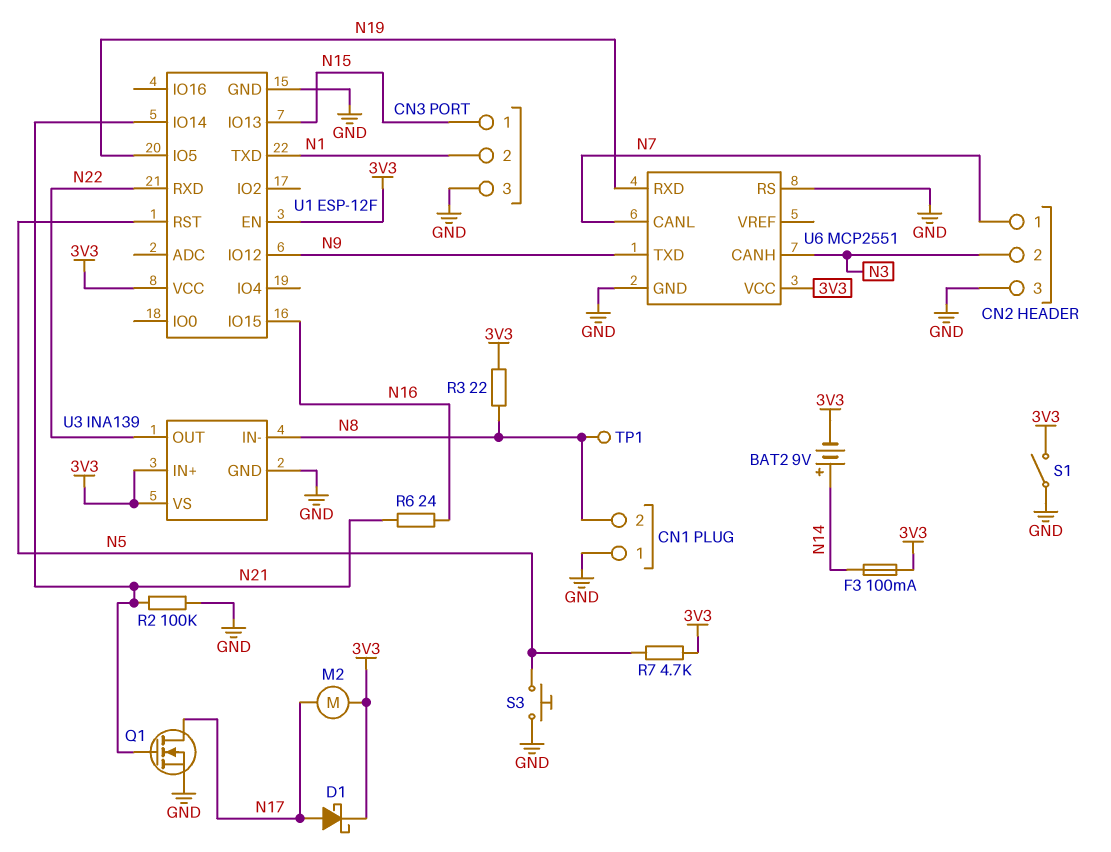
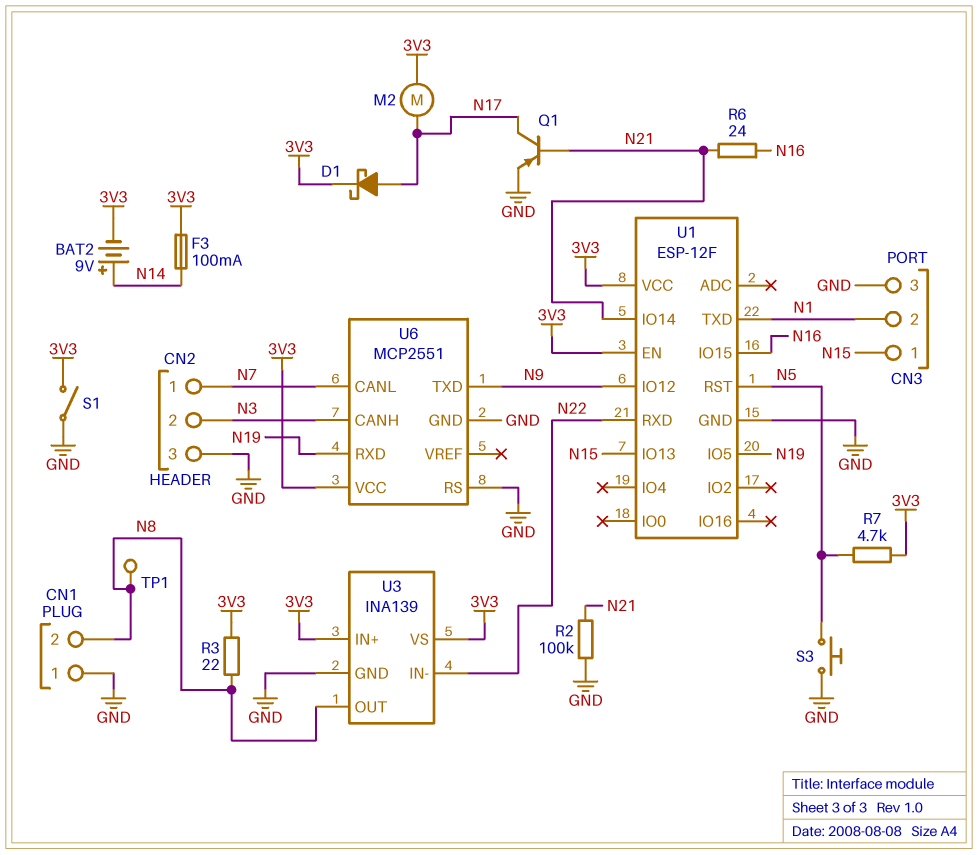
Q1: NMOS (G N21, D N17, S GND) -> PNP (B N21, C N17, E GND)
U3 pin IN-: N8 -> N22
U3 pin OUT: N22 -> N8

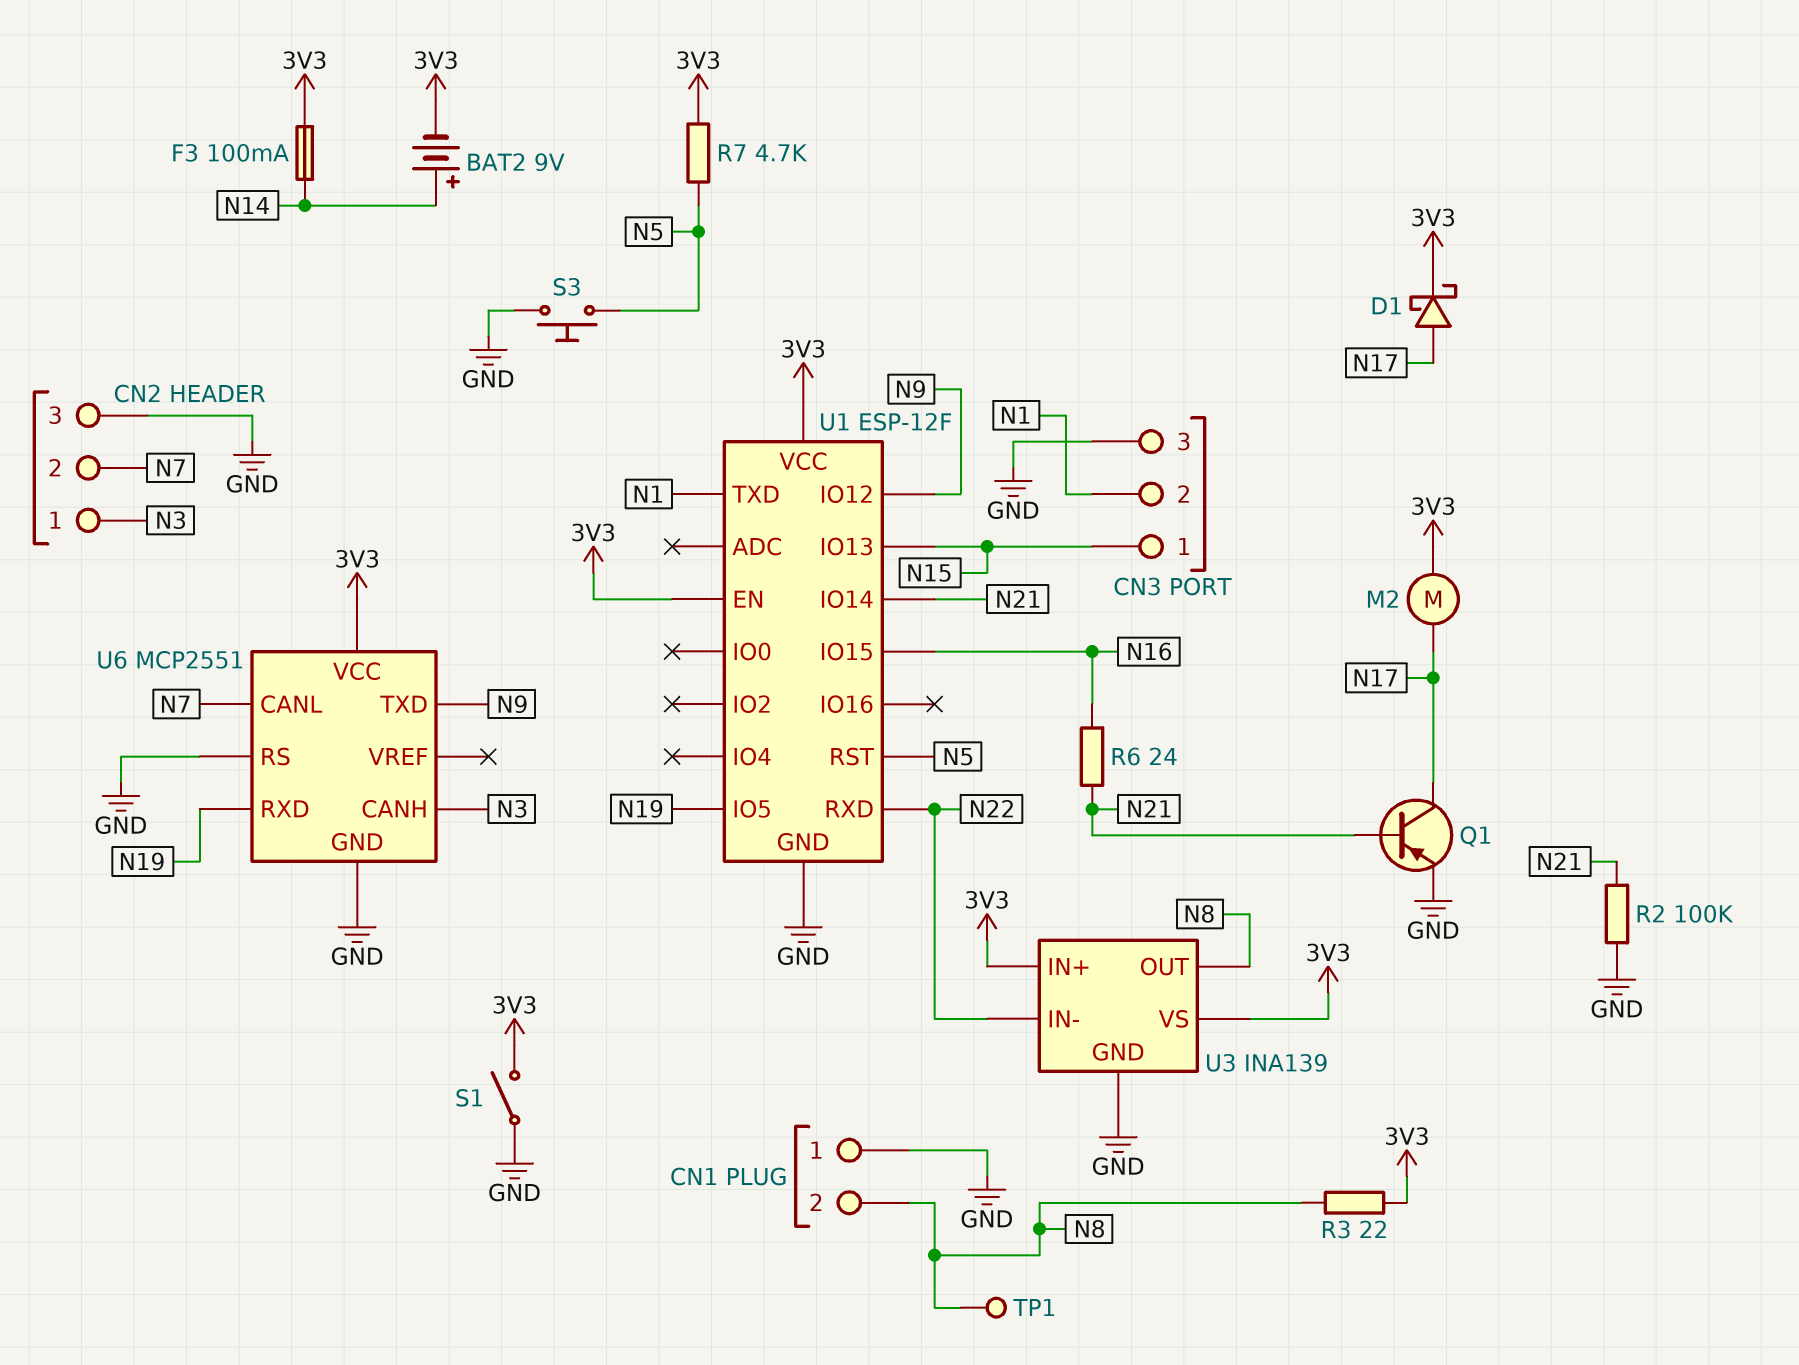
CN2 pin 1: N7 -> N3
CN2 pin 2: N3 -> N7

